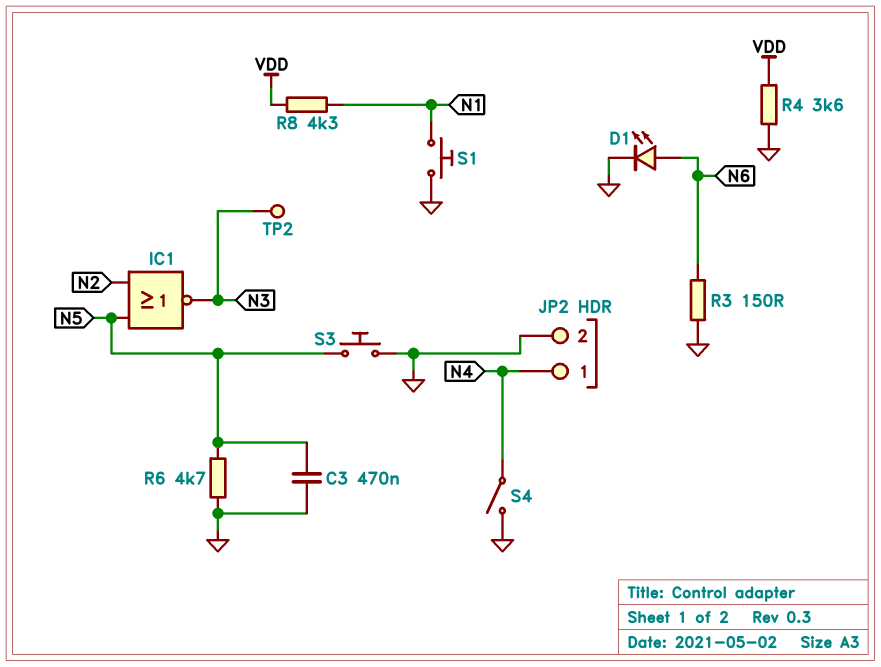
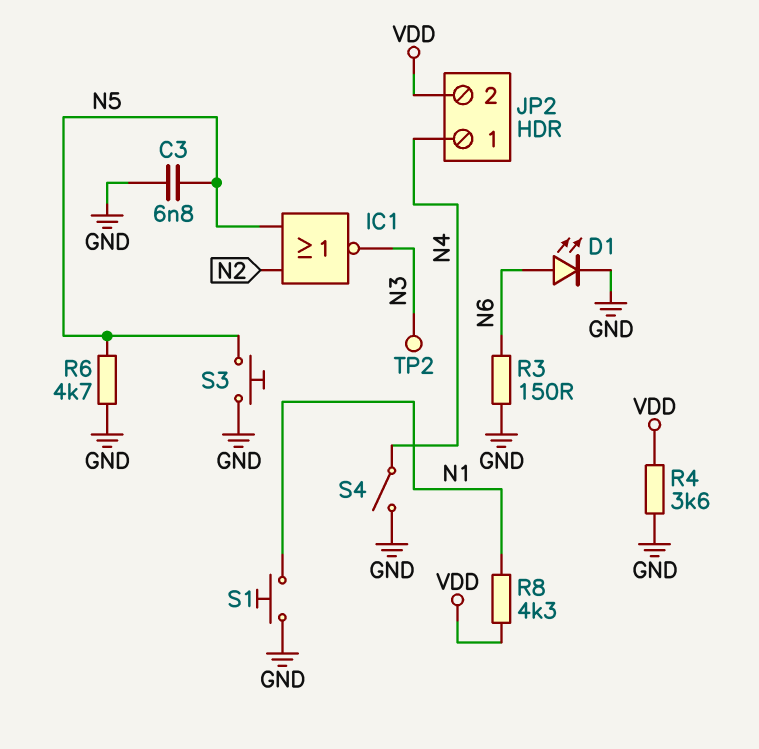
C3: 470nF (GND, N5) -> 6.8nF (GND, N5)
JP2 pin 2: GND -> VDD

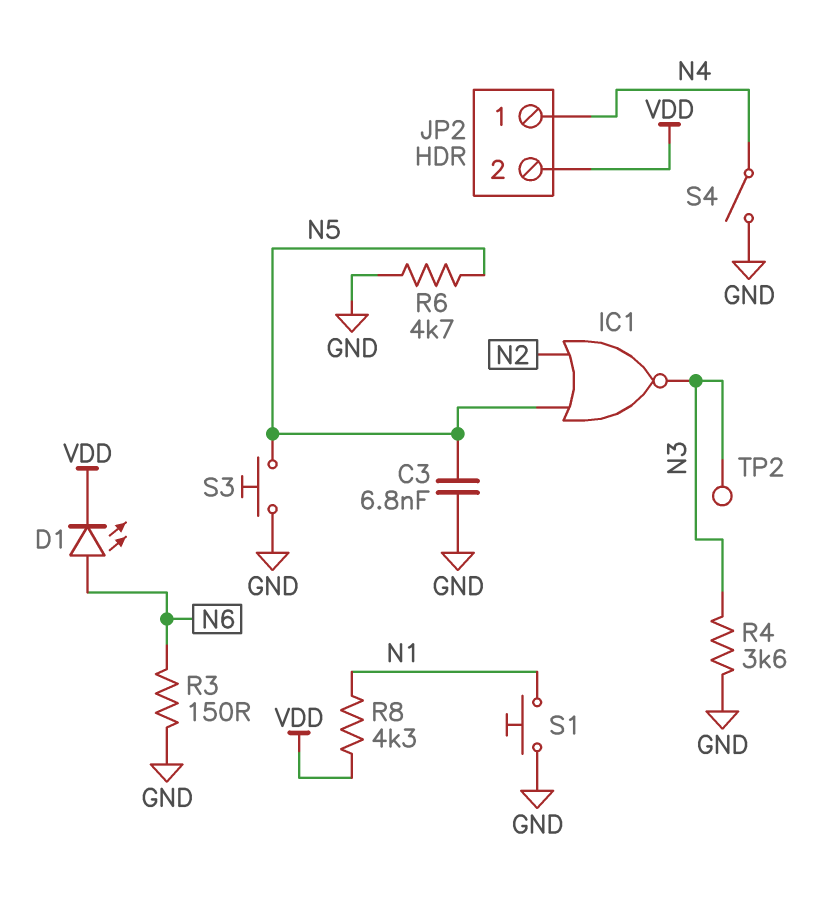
D1: LED (A N6, K GND) -> LED (A N6, K VDD)
R4: 3.6k (GND, VDD) -> 3.6k (GND, N3)

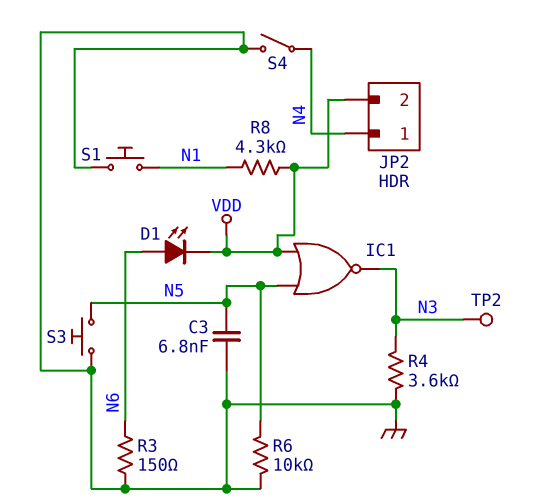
IC1: NOR (in N2, in N5, out N3) -> NOR (in N5, in VDD, out N3)
R6: 4.7k (GND, N5) -> 10k (GND, N5)

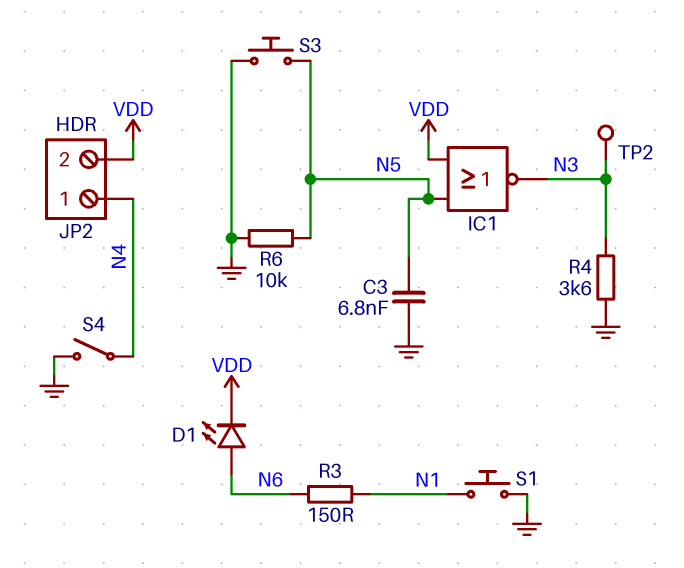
R3: 150 (GND, N6) -> 150 (N1, N6)
R8: 4.3k (N1, VDD) -> none

